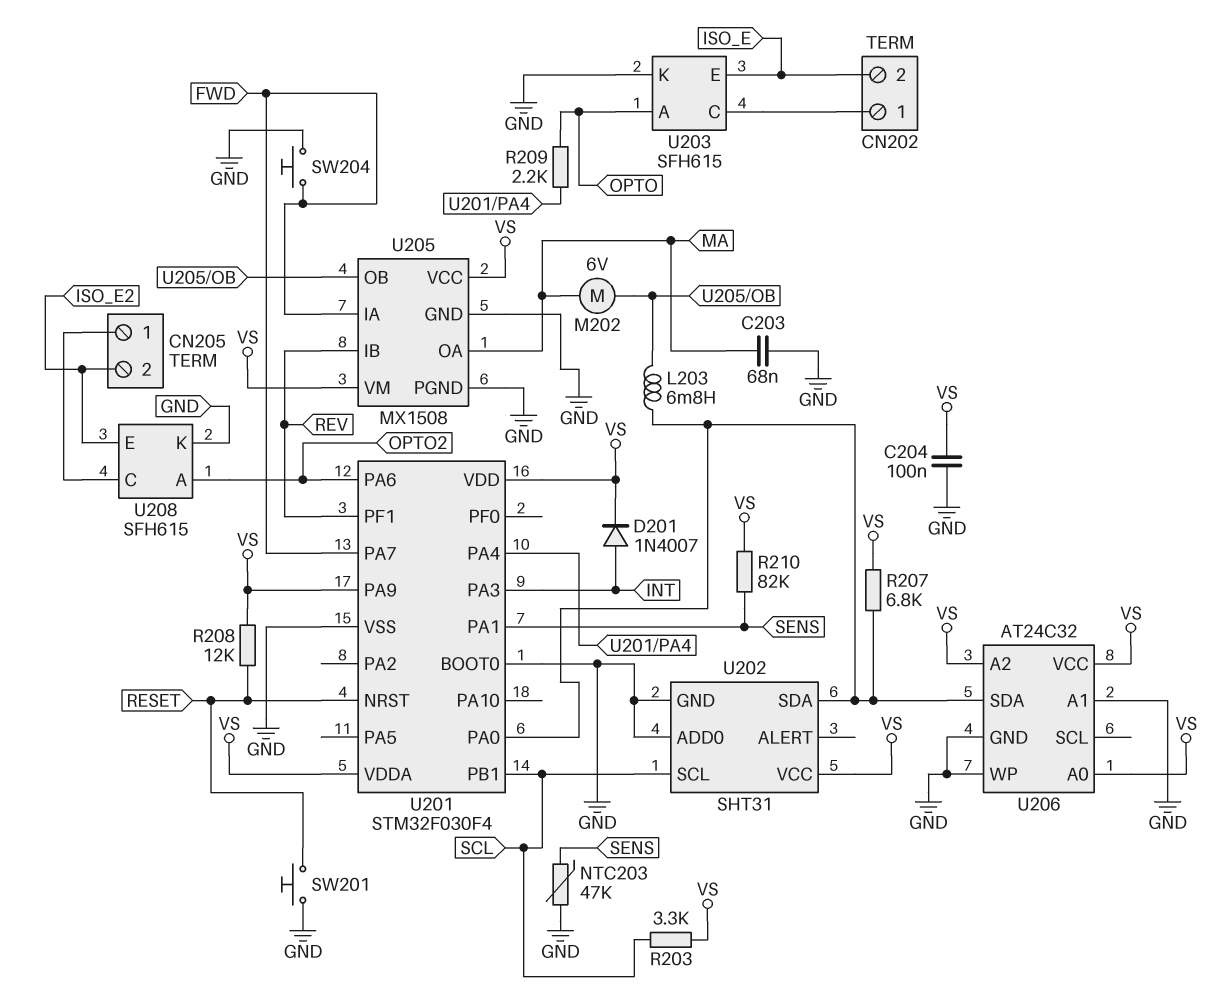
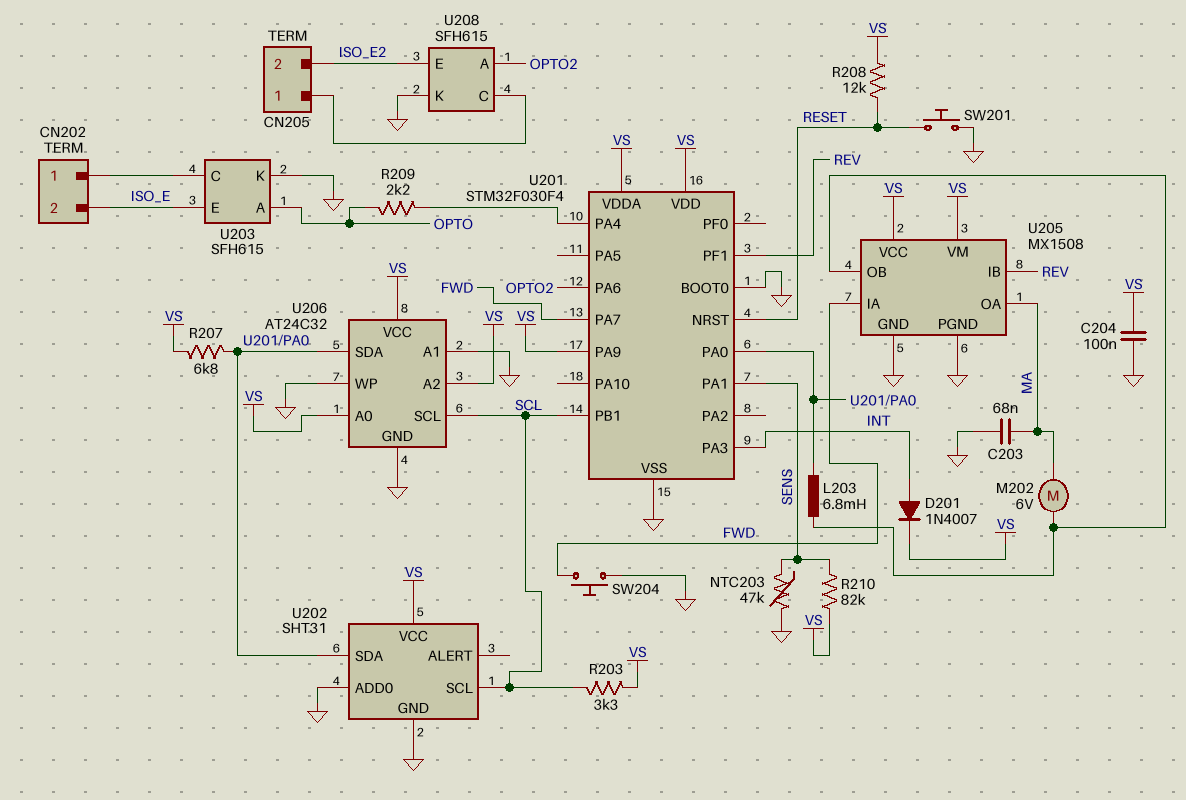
U206 pin SCL: none -> SCL

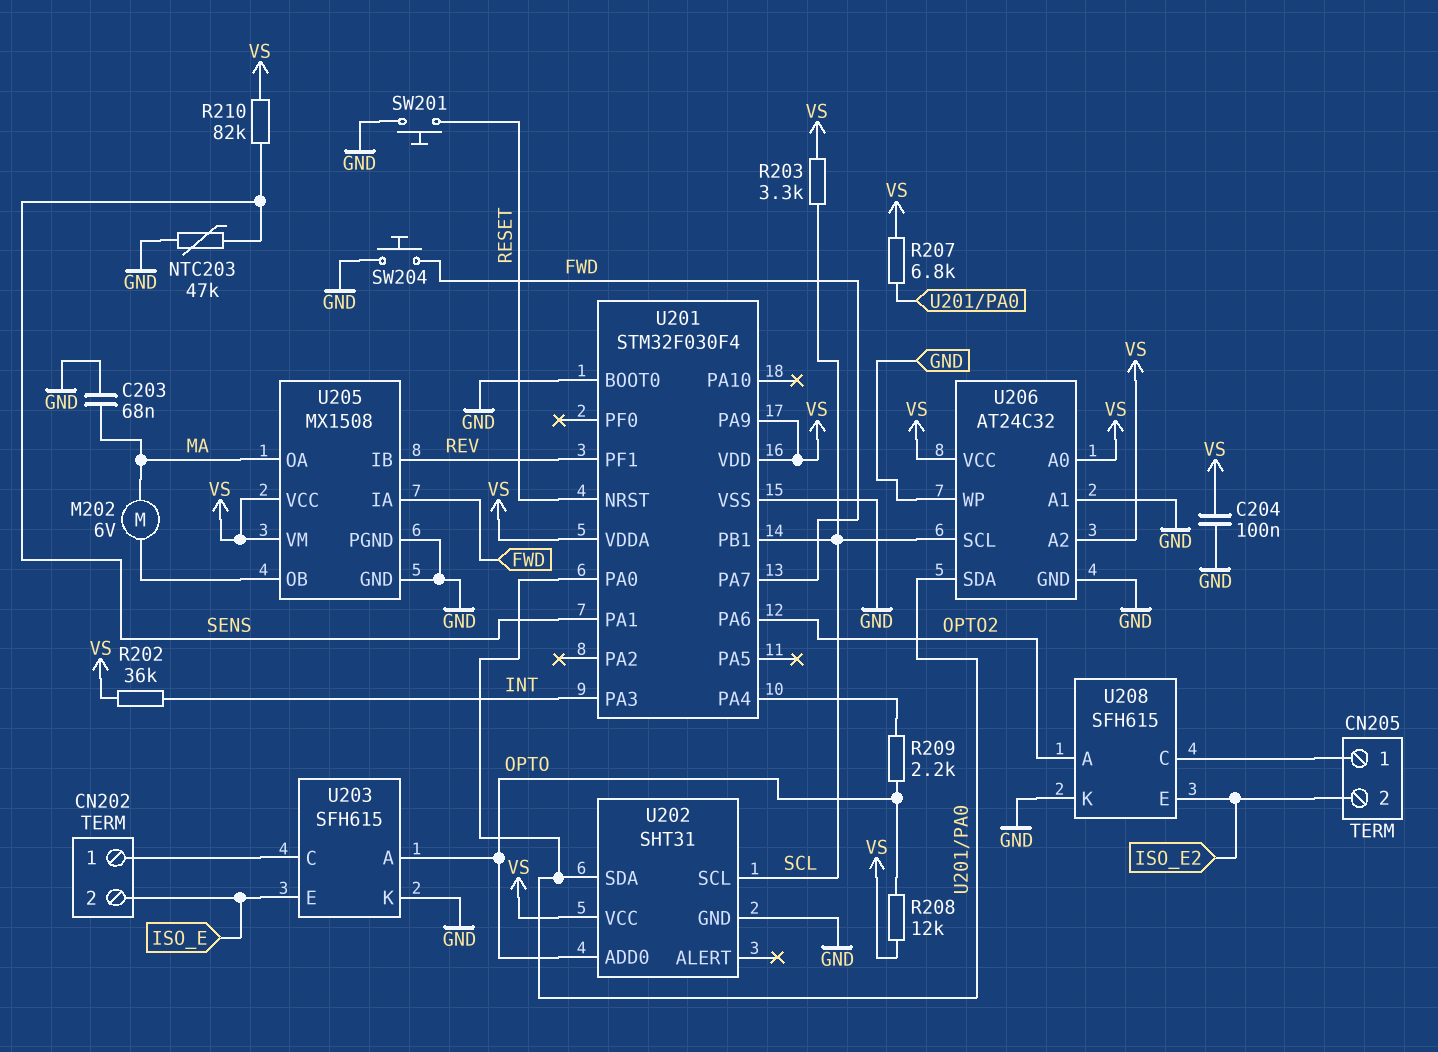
D201: diode 1N4007 (A INT, K VS) -> none
L203: 6.8mH (U201/PA0, U205/OB) -> none
R202: none -> 36k (INT, VS)
R208: 12k (RESET, VS) -> 12k (OPTO, VS)
U202 pin ADD0: GND -> OPTO

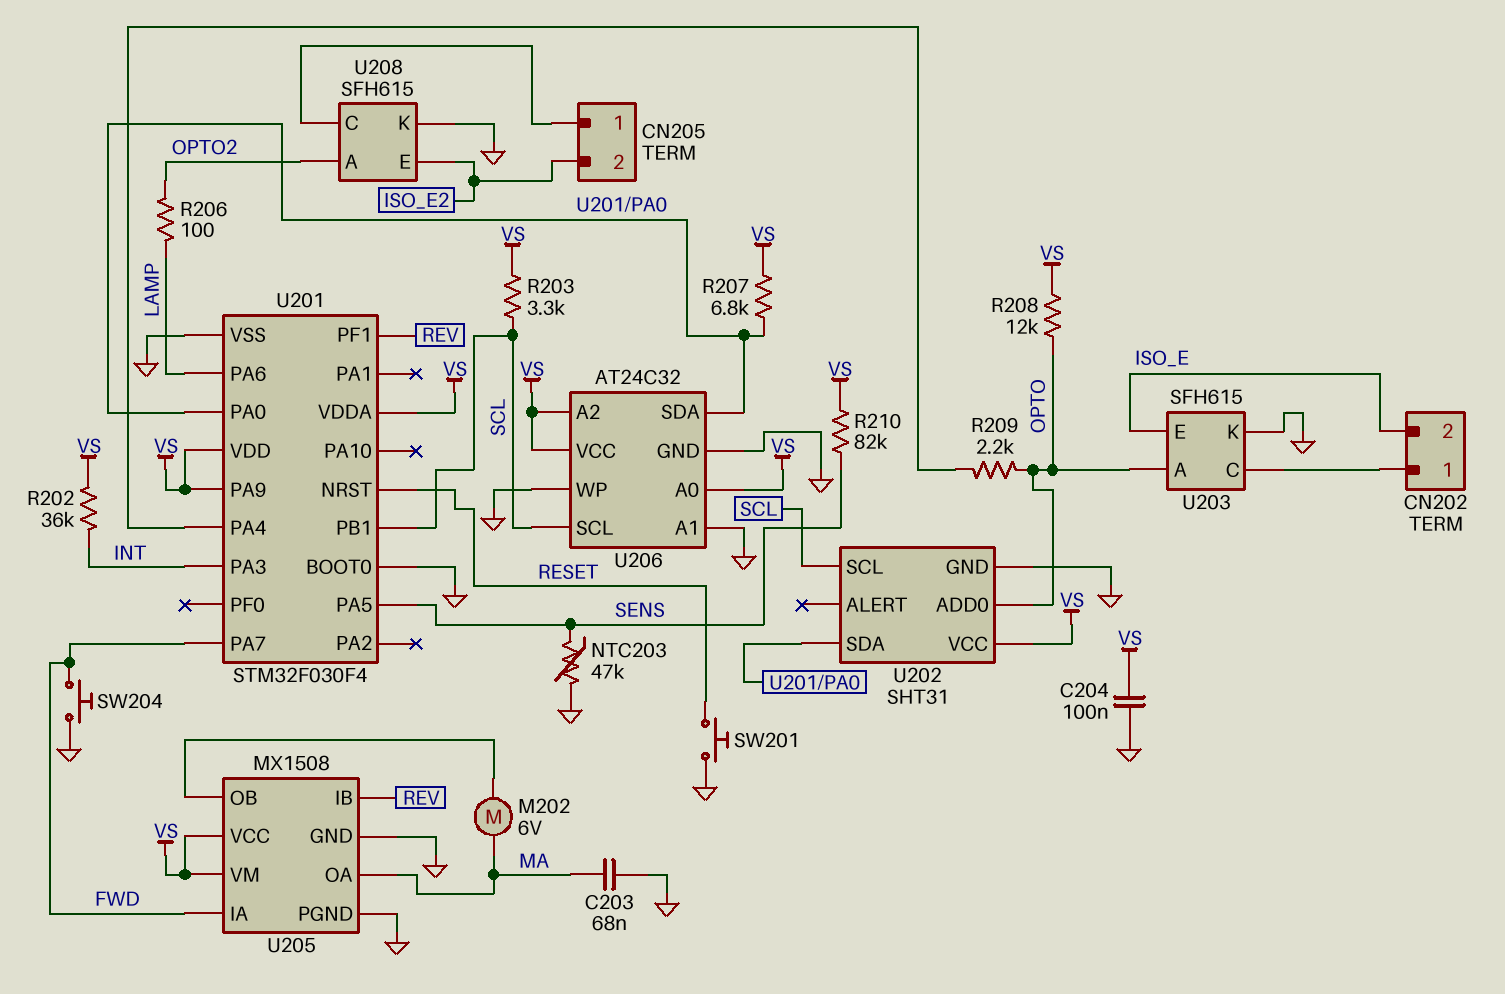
R206: none -> 100 (LAMP, OPTO2)
U201 pin PA1: SENS -> none
U201 pin PA5: none -> SENS
U201 pin PA6: OPTO2 -> LAMP

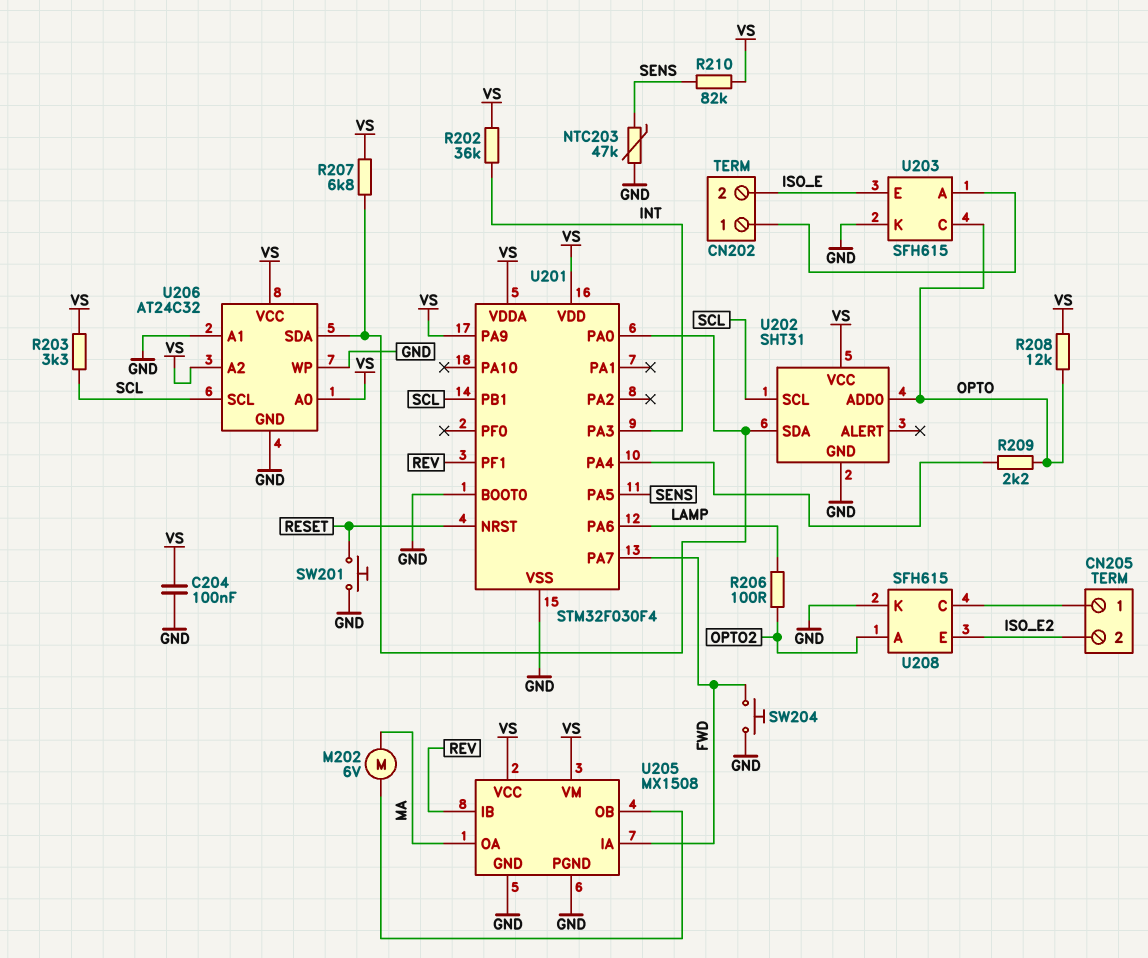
C203: 68nF (GND, MA) -> none
U203 pin A: OPTO -> CN202/1
U203 pin C: CN202/1 -> OPTO

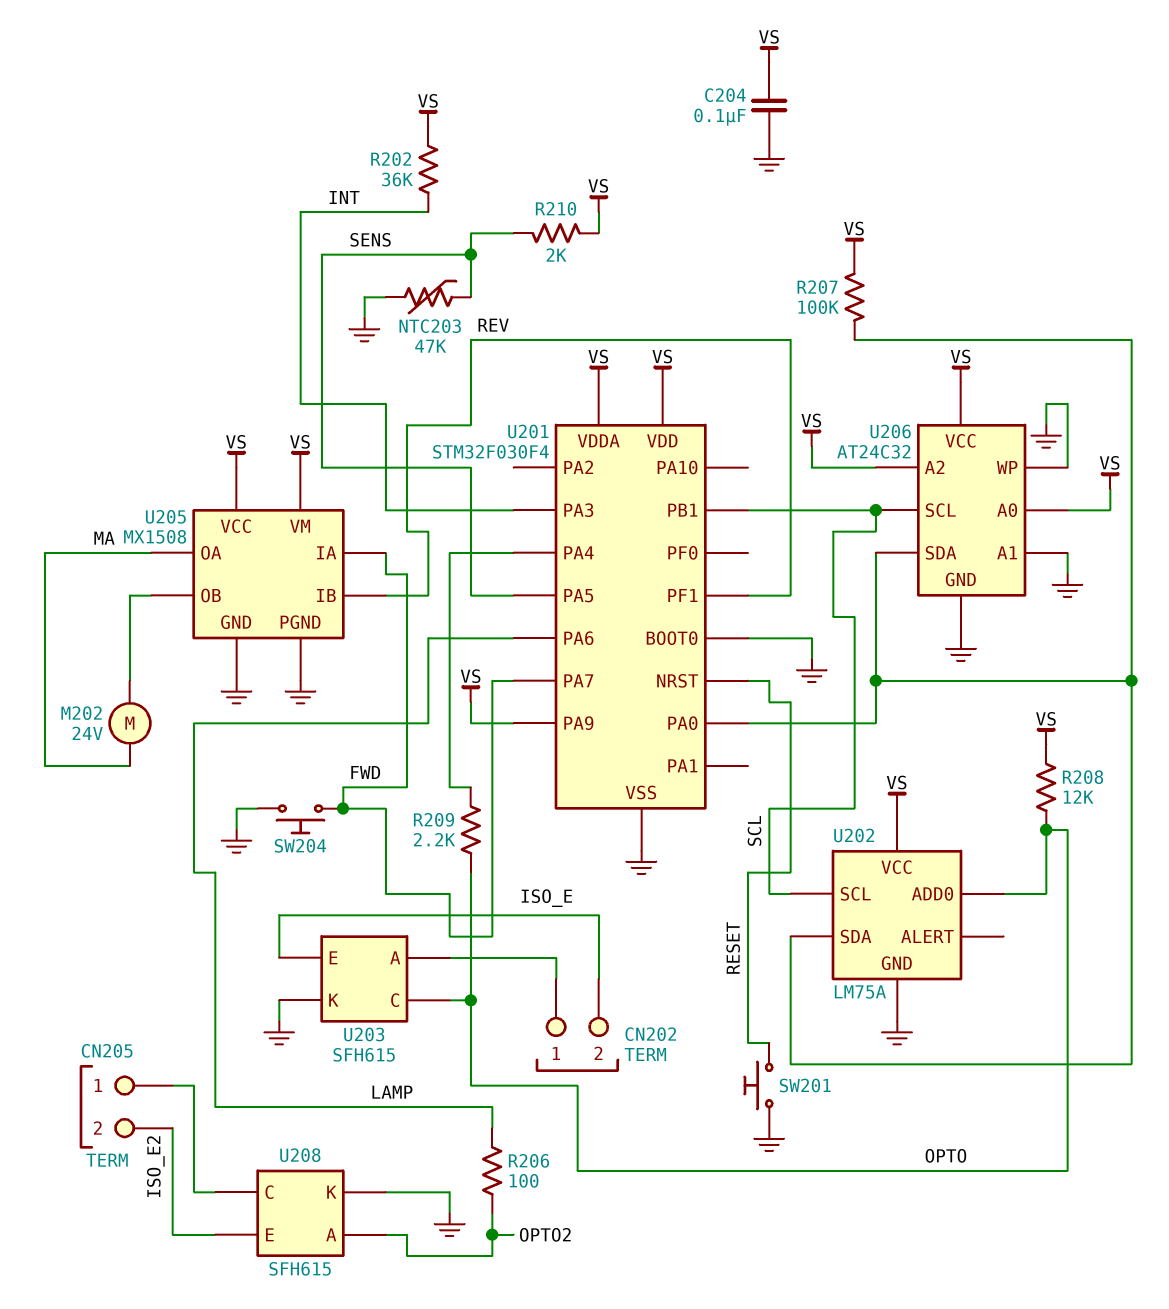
M202: motor 6V (MA, U205/OB) -> motor 24V (MA, U205/OB)
R203: 3.3k (SCL, VS) -> none
R207: 6.8k (U201/PA0, VS) -> 100k (U201/PA0, VS)
R210: 82k (SENS, VS) -> 2k (SENS, VS)
U202: SHT31 -> LM75A

